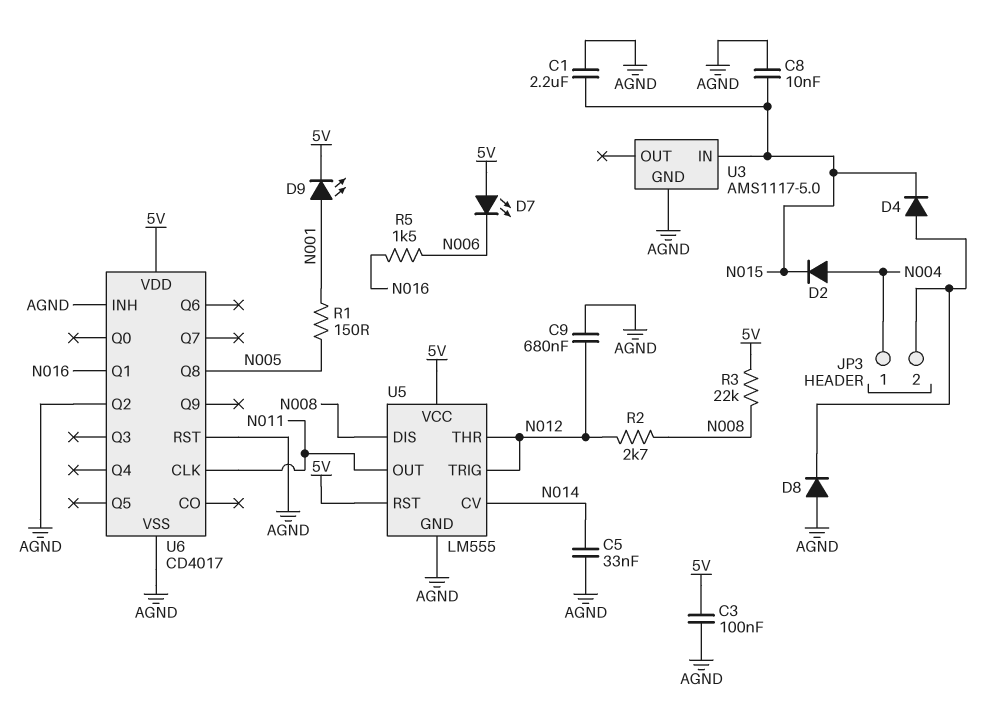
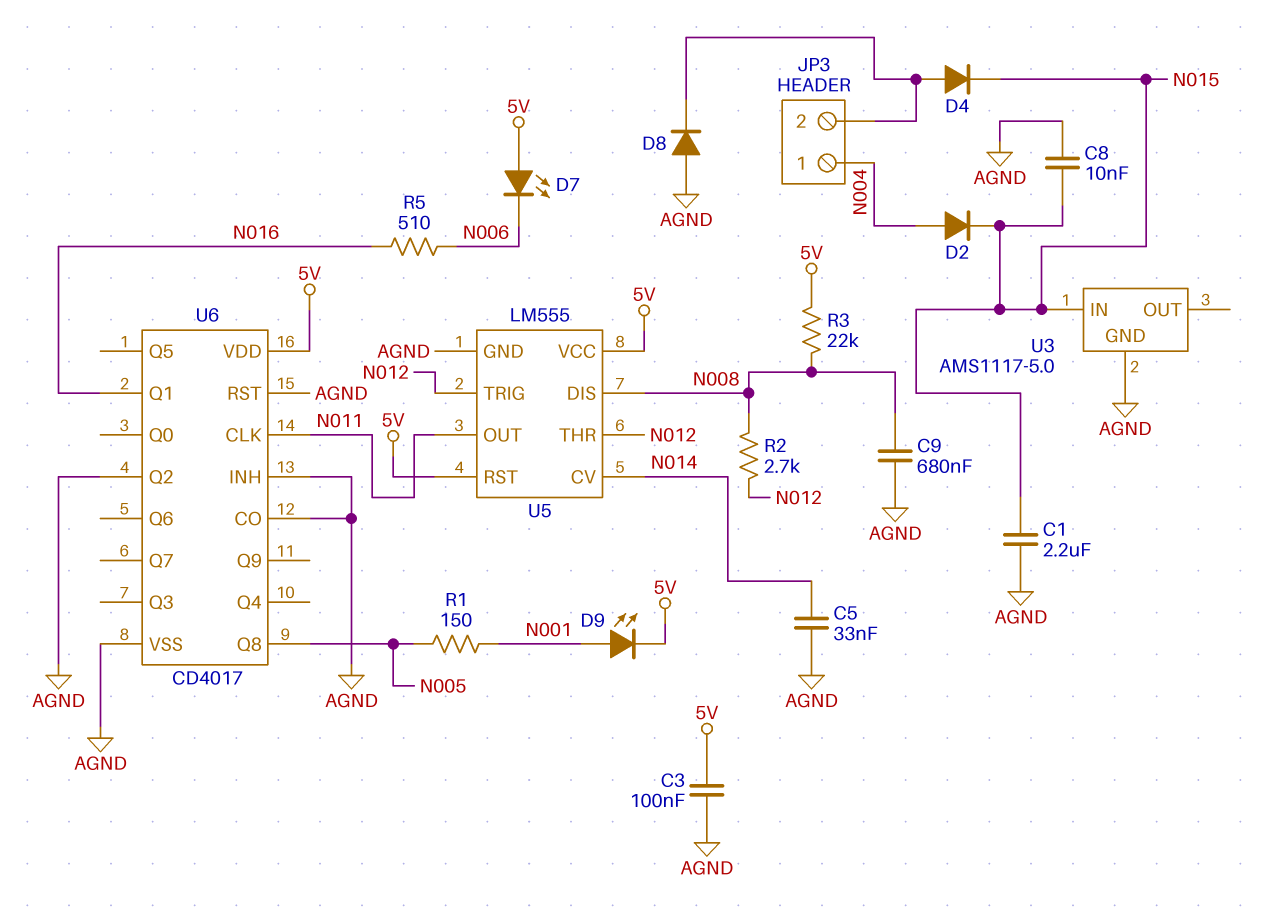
C9: 680nF (AGND, N012) -> 680nF (AGND, N008)
R5: 1.5k (N006, N016) -> 510 (N006, N016)
U6 pin CO: none -> AGND

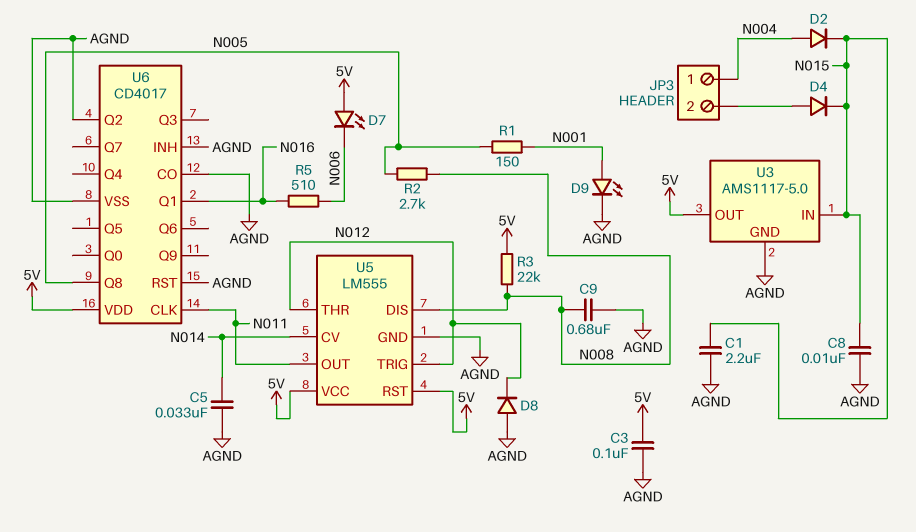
D8: diode (A AGND, K JP3/2) -> diode (A AGND, K N012)
D9: LED (A N001, K 5V) -> LED (A N001, K AGND)
R2: 2.7k (N008, N012) -> 2.7k (N005, N008)
U3 pin OUT: none -> 5V

